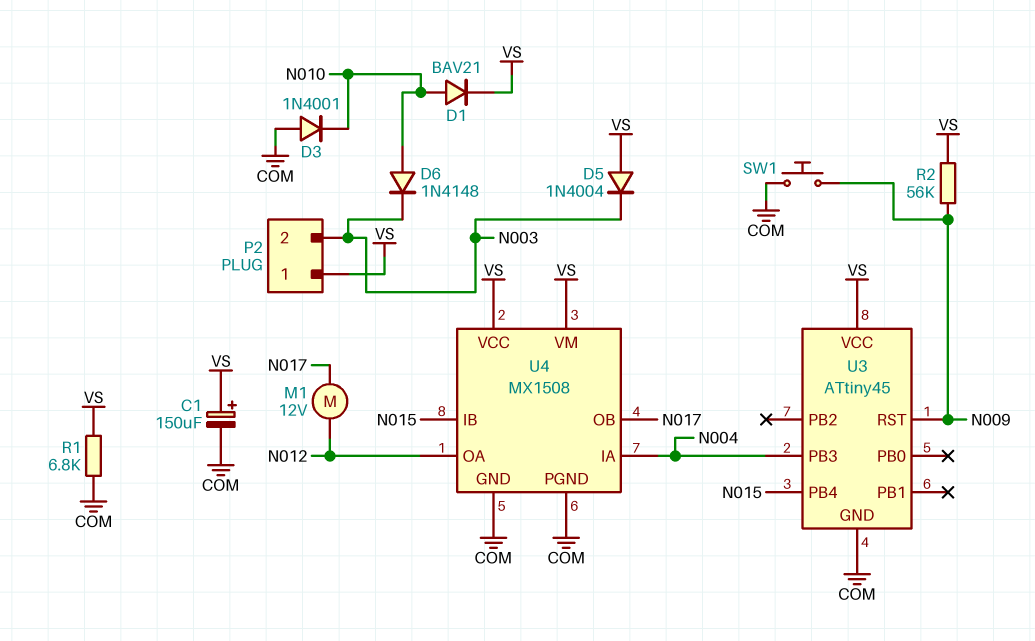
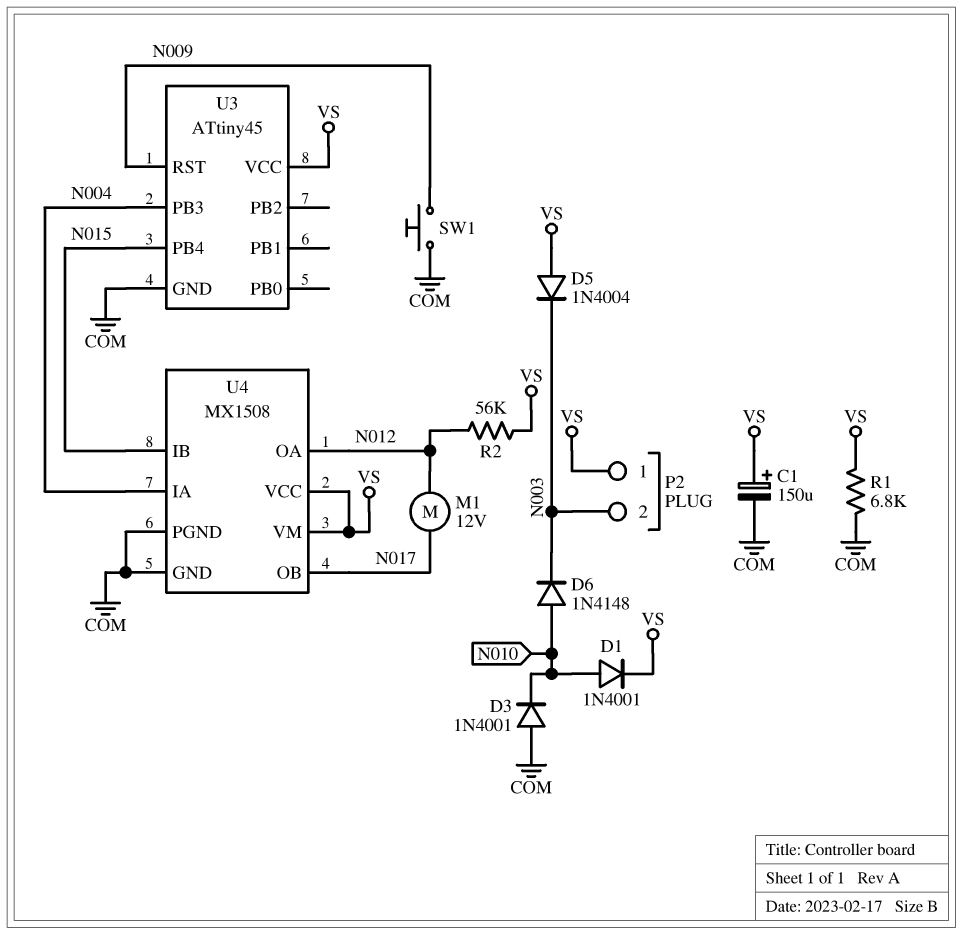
D1: diode BAV21 (A N010, K VS) -> diode 1N4001 (A N010, K VS)
R2: 56k (N009, VS) -> 56k (N012, VS)

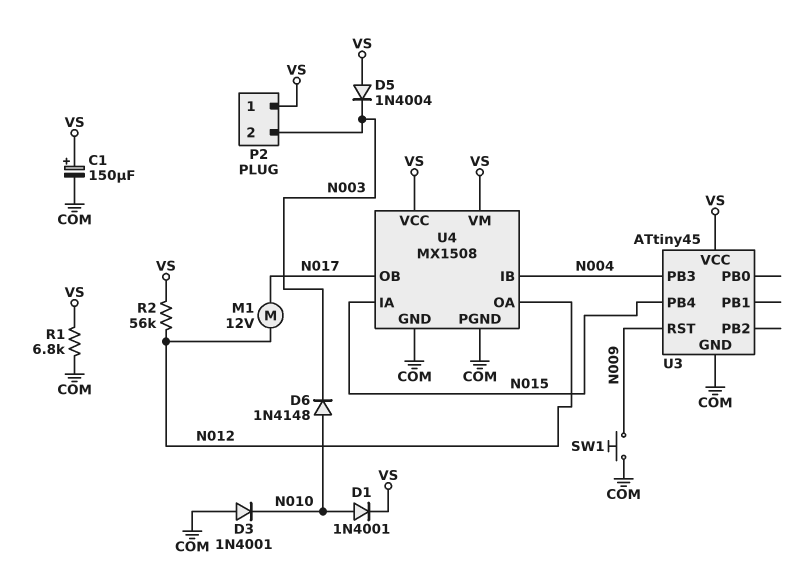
U4 pin IA: N004 -> N015
U4 pin IB: N015 -> N004

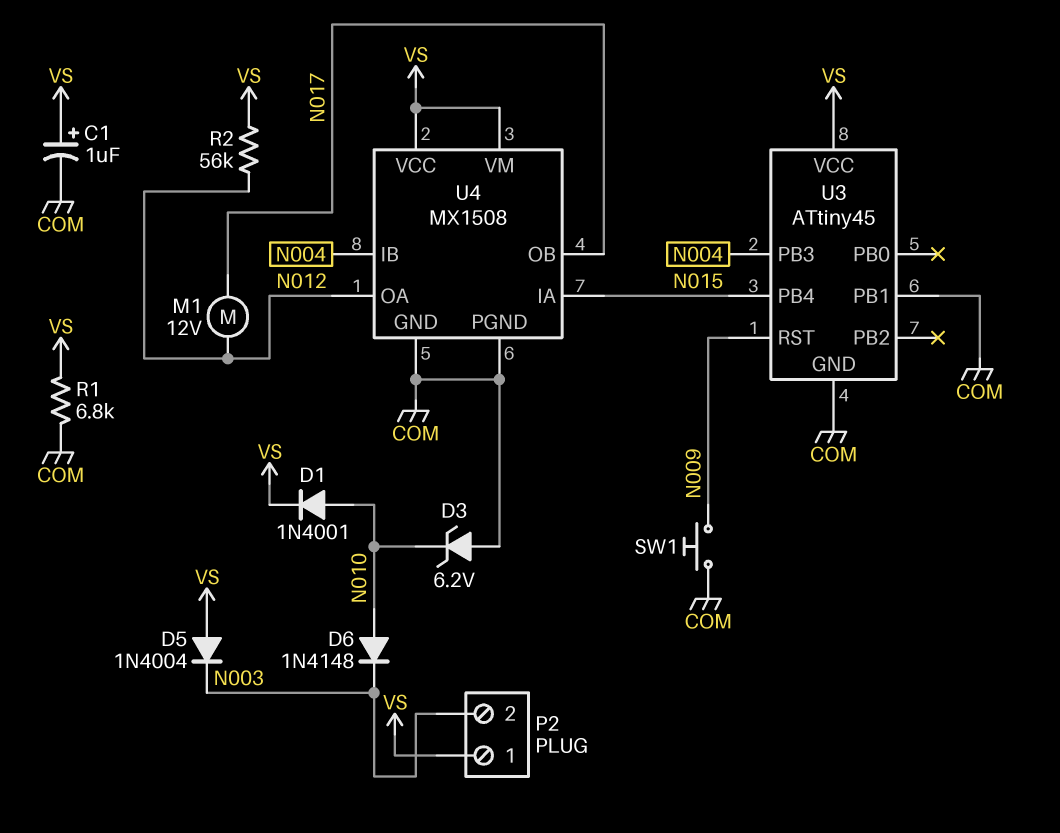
C1: 150uF (plus VS, minus COM) -> 1uF (plus VS, minus COM)
D3: diode 1N4001 (A COM, K N010) -> zener 6.2V (A COM, K N010)
U3 pin PB1: none -> COM

